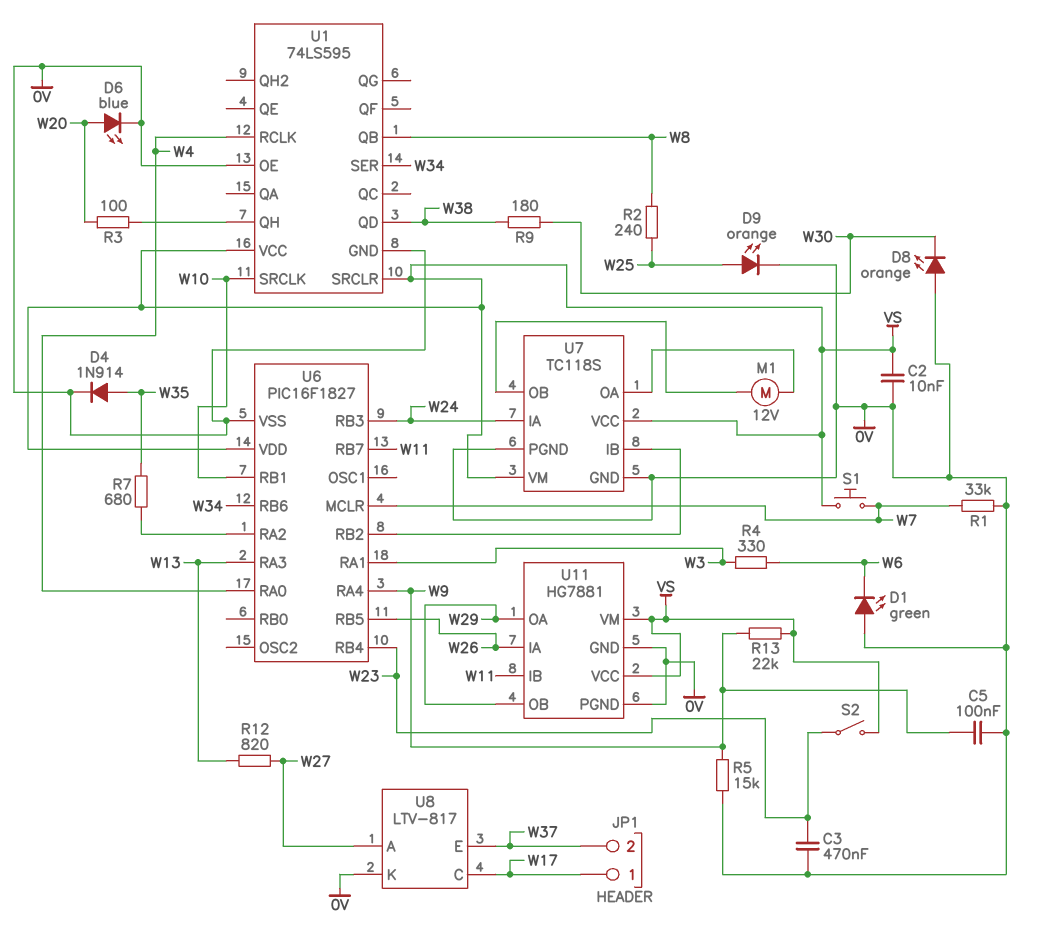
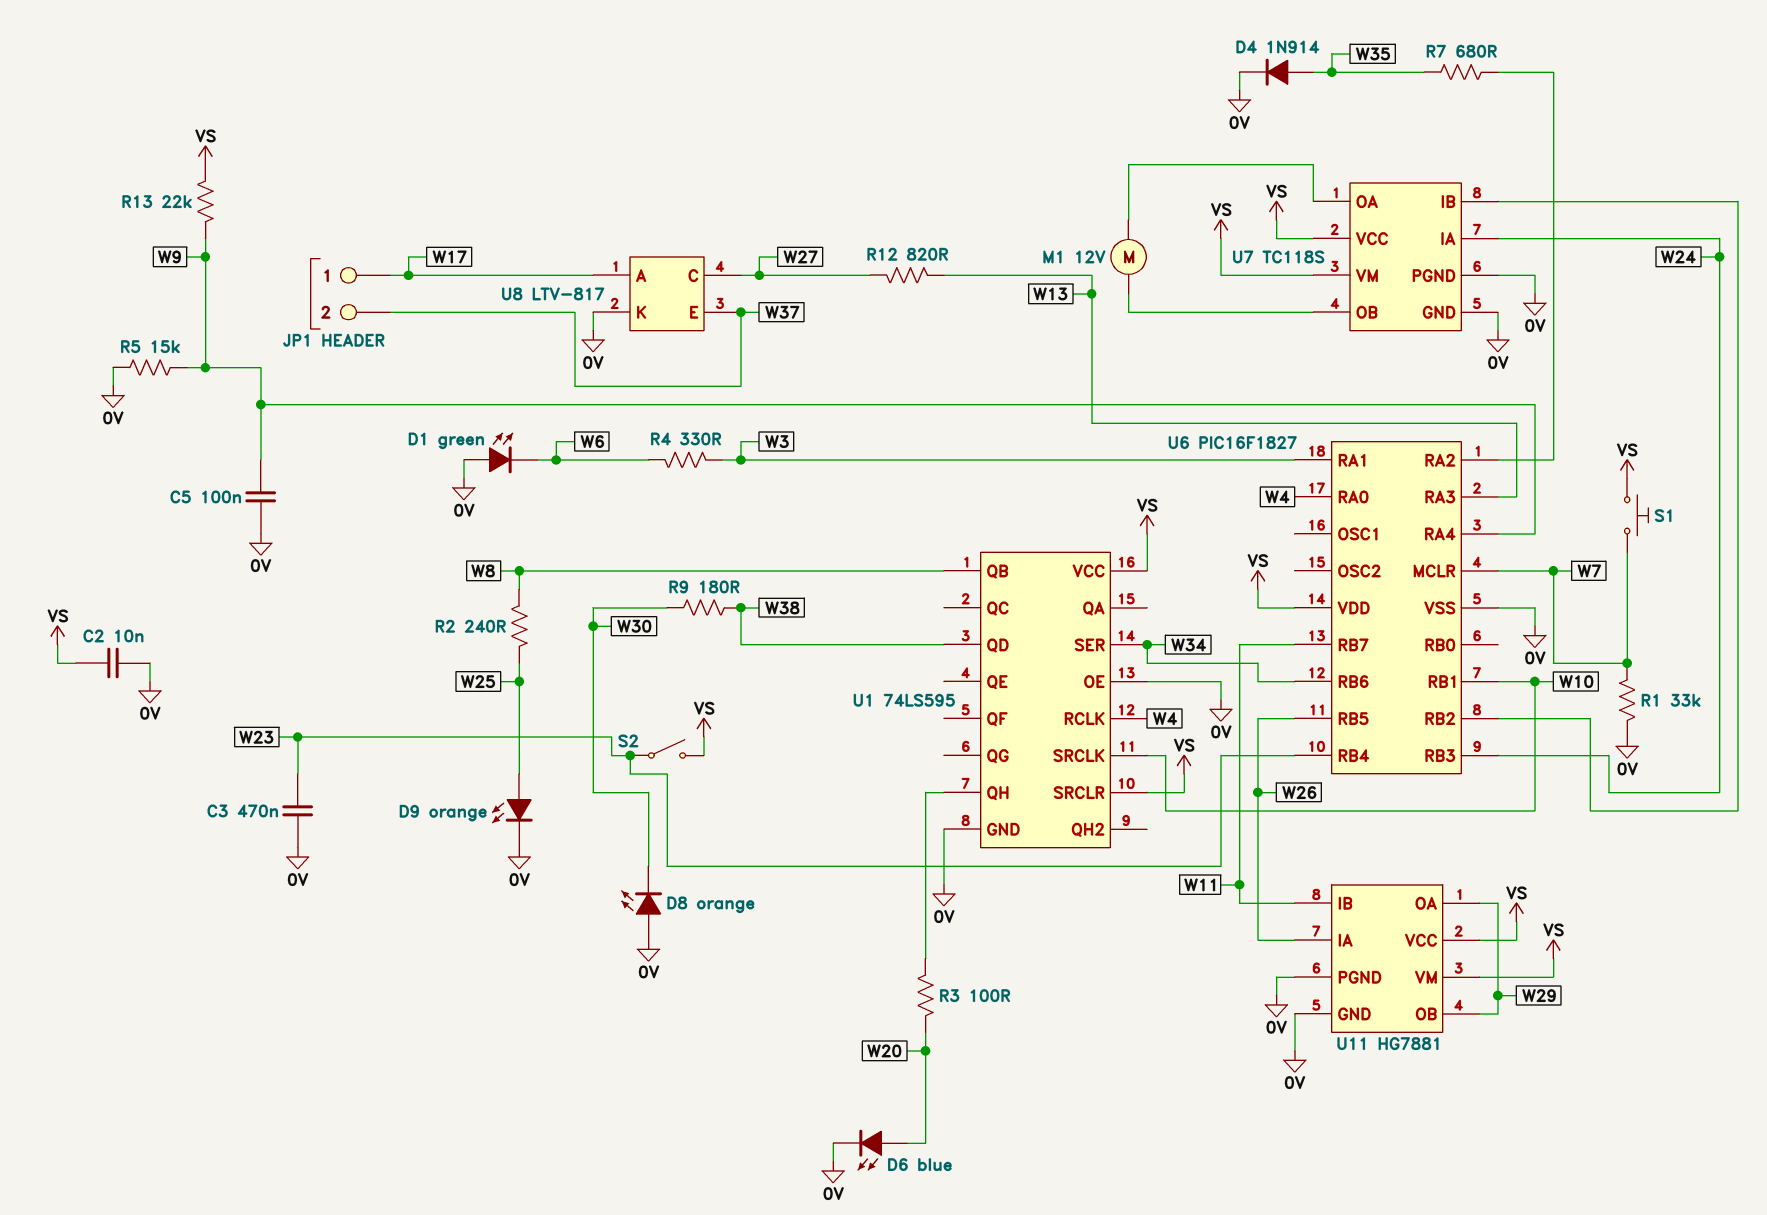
U8 pin A: W27 -> W17
U8 pin C: W17 -> W27

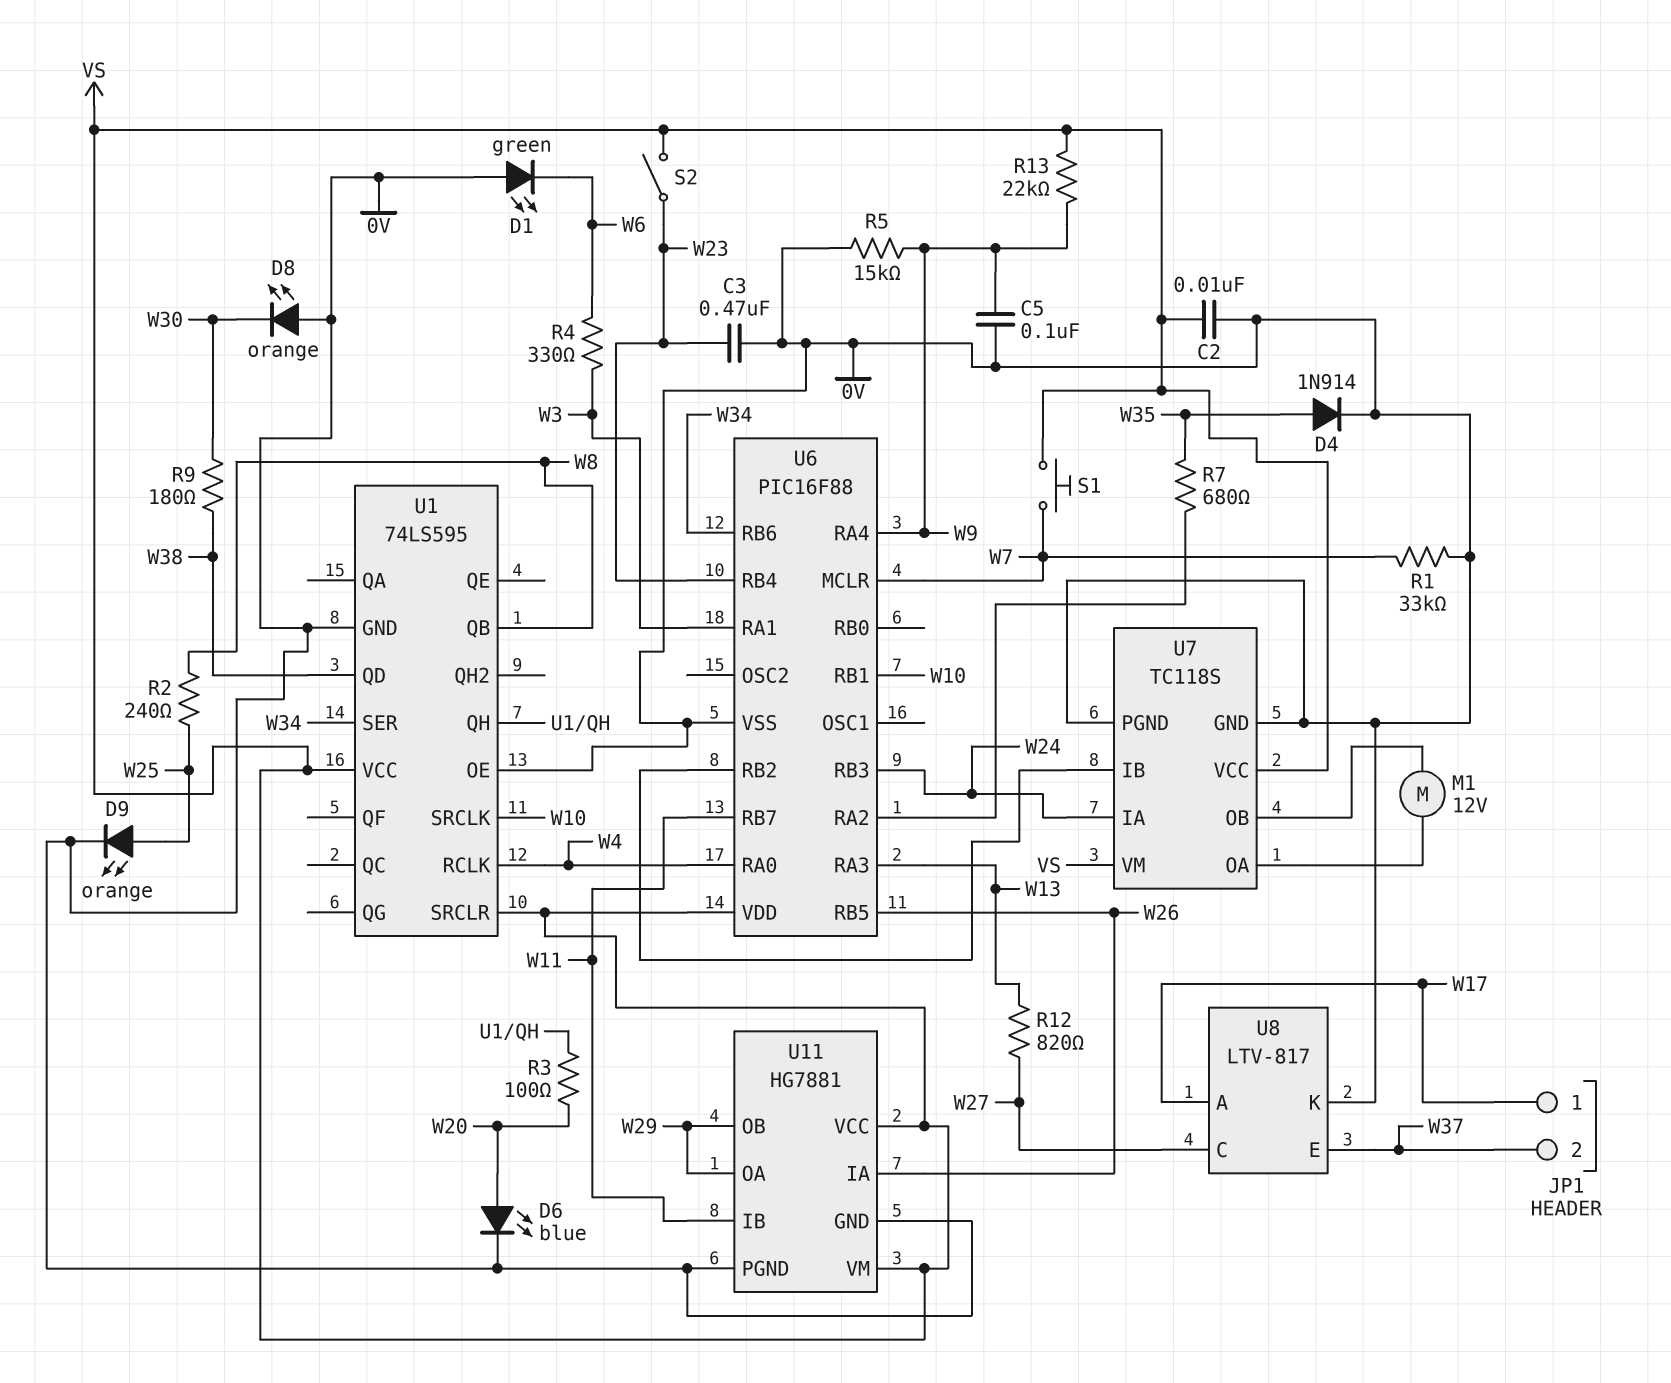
U6: PIC16F1827 -> PIC16F88

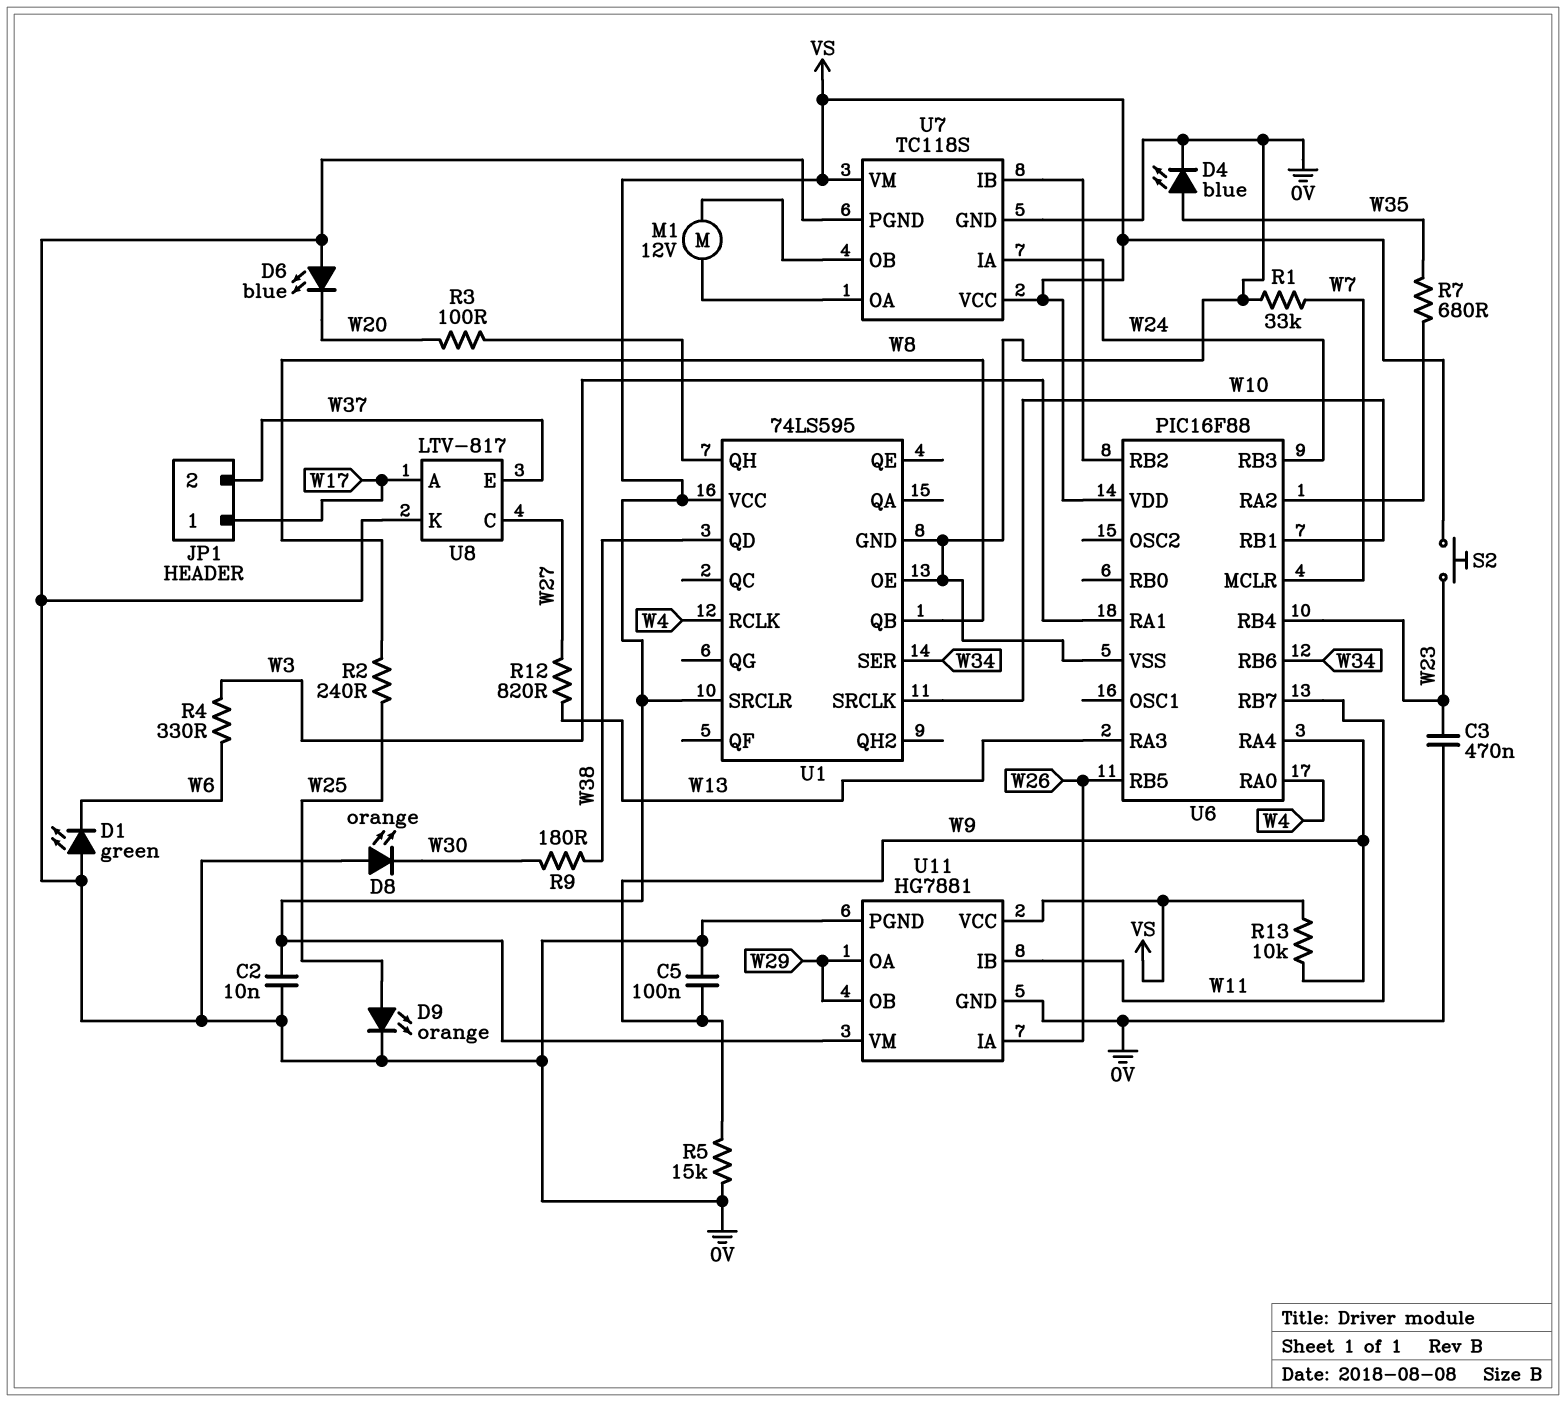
D4: diode 1N914 (A W35, K 0V) -> LED blue (A W35, K 0V)
D6: LED blue (A W20, K 0V) -> LED blue (A 0V, K W20)
R13: 22k (VS, W9) -> 10k (VS, W9)
S1: button (VS, W7) -> none
S2: switch (VS, W23) -> button (VS, W23)

